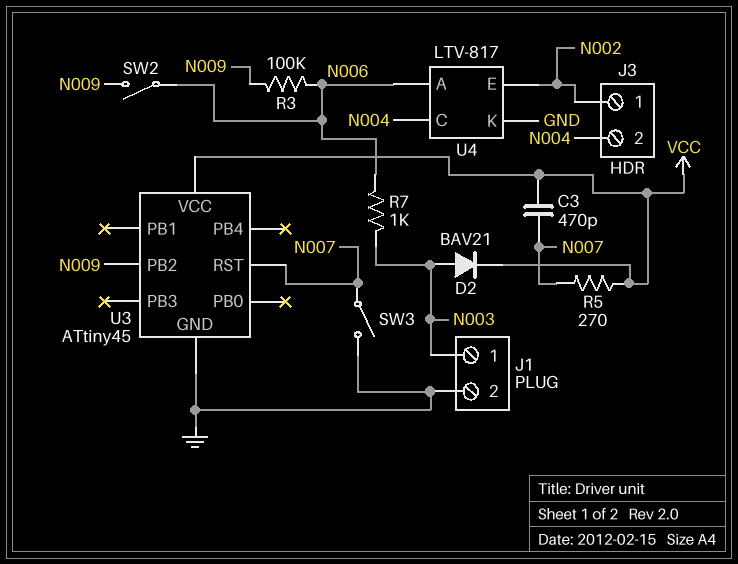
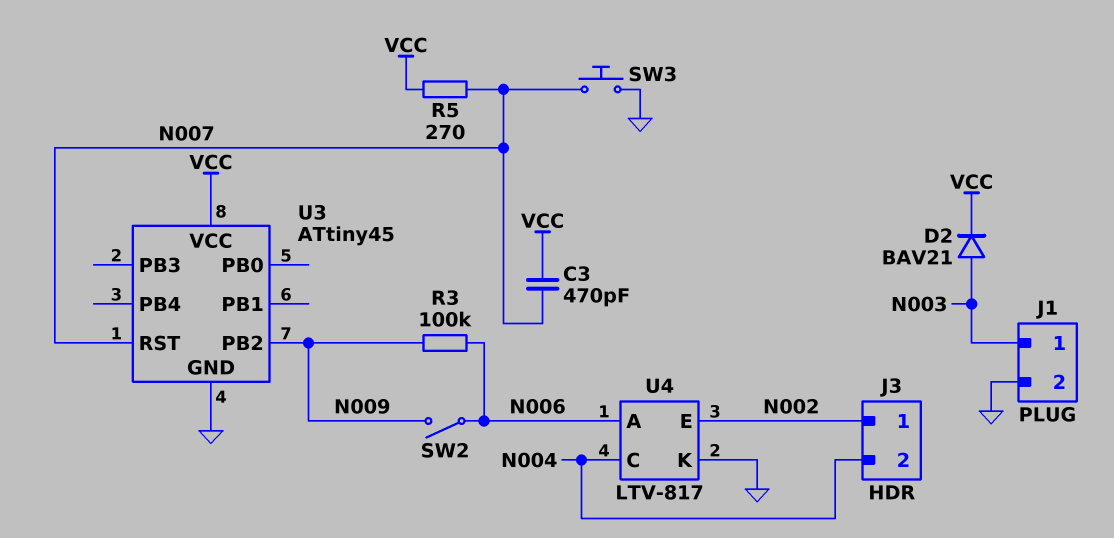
R7: 1k (N003, N006) -> none
SW3: switch (GND, N007) -> button (GND, N007)

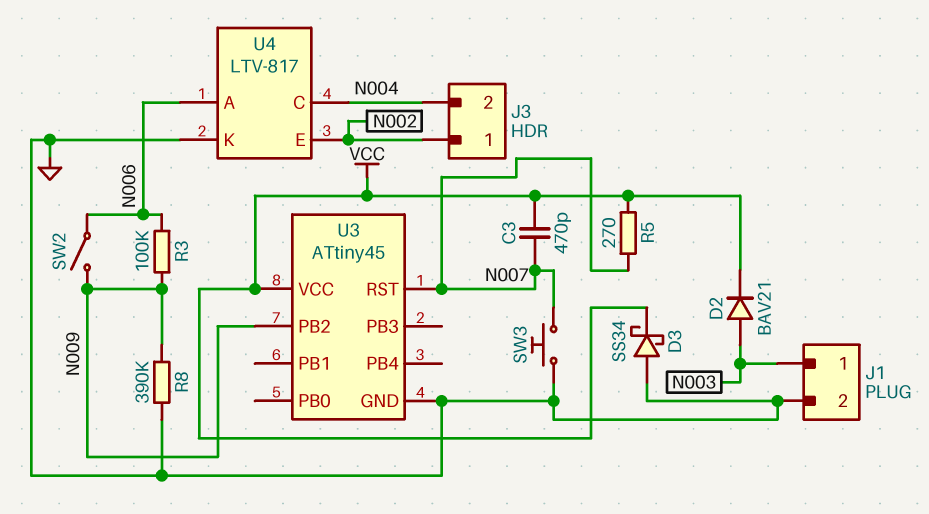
D3: none -> schottky SS34 (A GND, K VCC)
R8: none -> 390k (GND, N009)

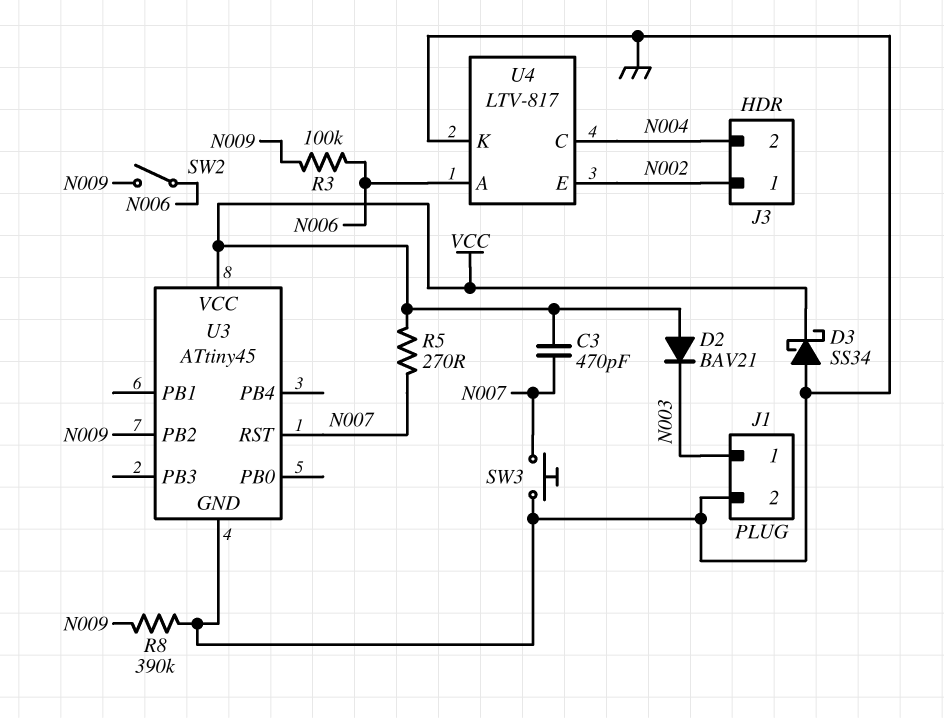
D2: diode BAV21 (A N003, K VCC) -> diode BAV21 (A VCC, K N003)

